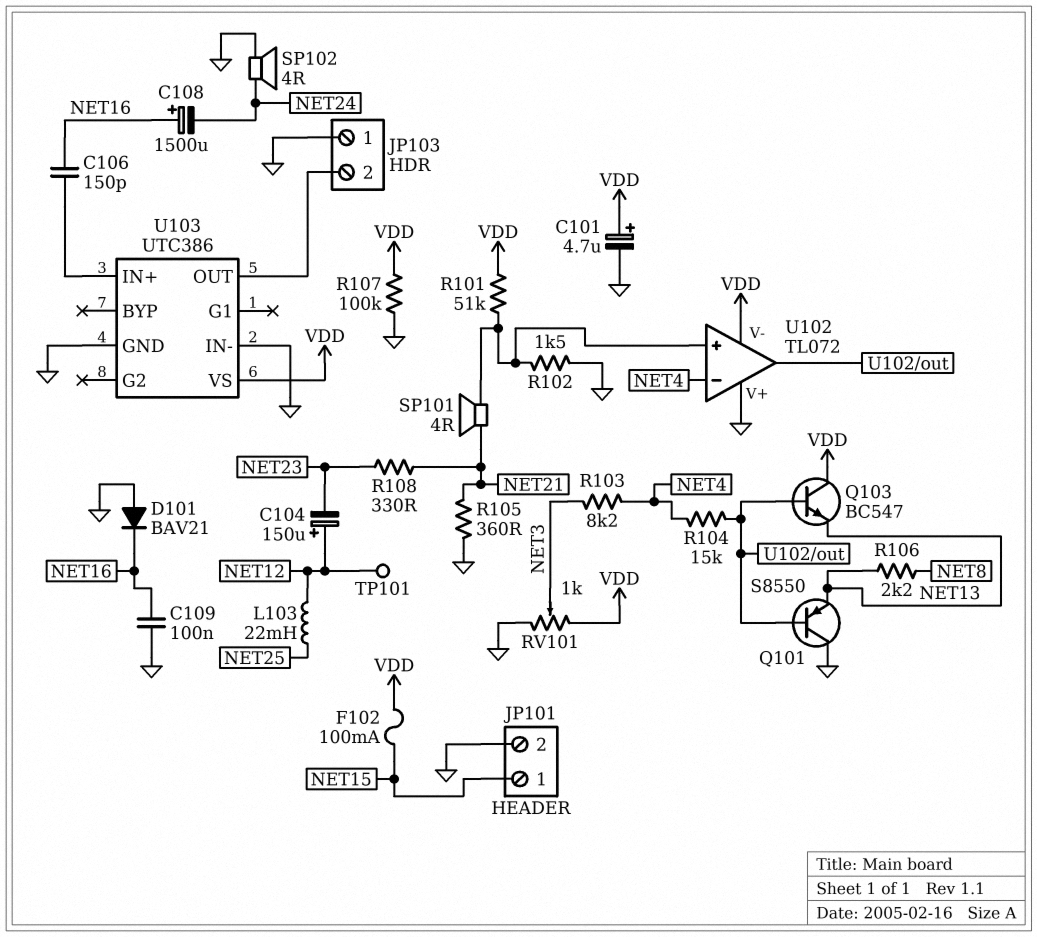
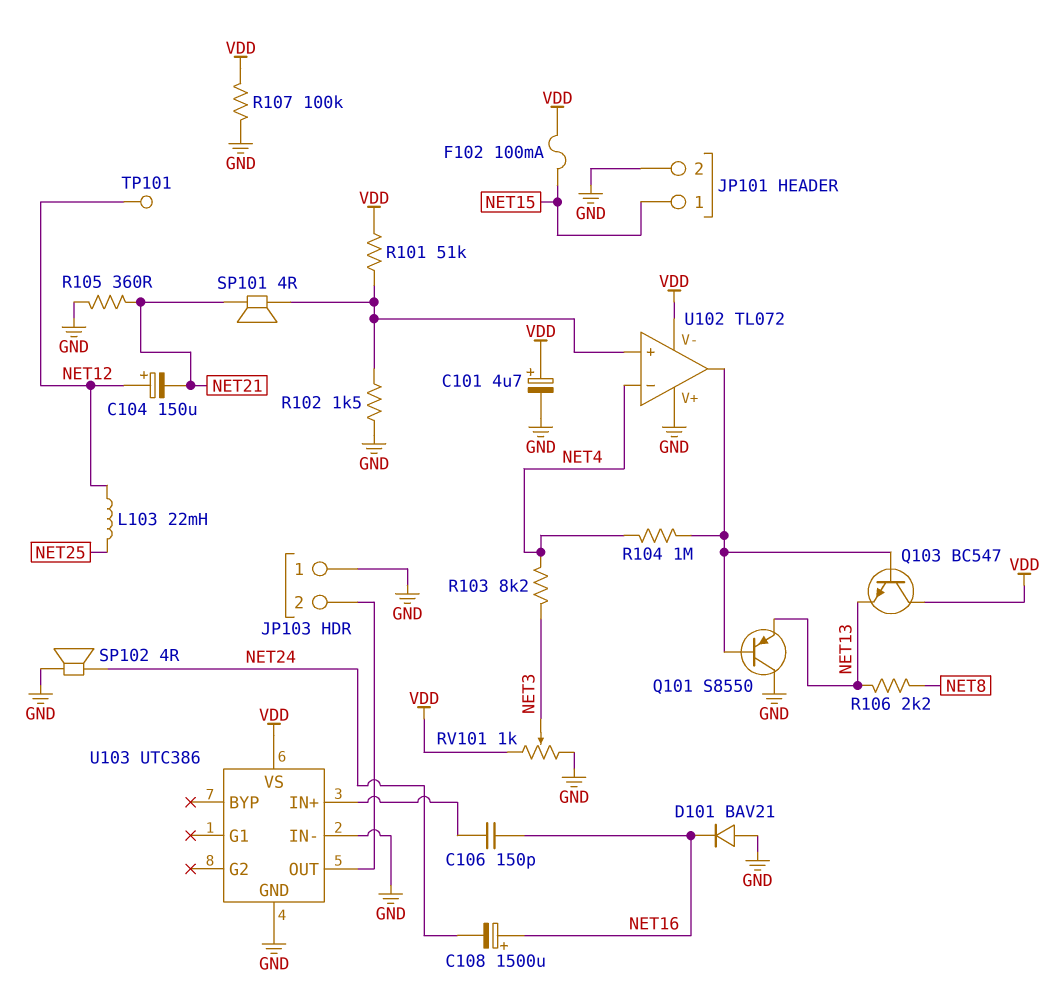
C104: 150uF (plus NET12, minus NET23) -> 150uF (plus NET12, minus NET21)
C109: 100nF (GND, NET16) -> none
R104: 15k (NET4, U102/out) -> 1M (NET4, U102/out)
R108: 330 (NET21, NET23) -> none

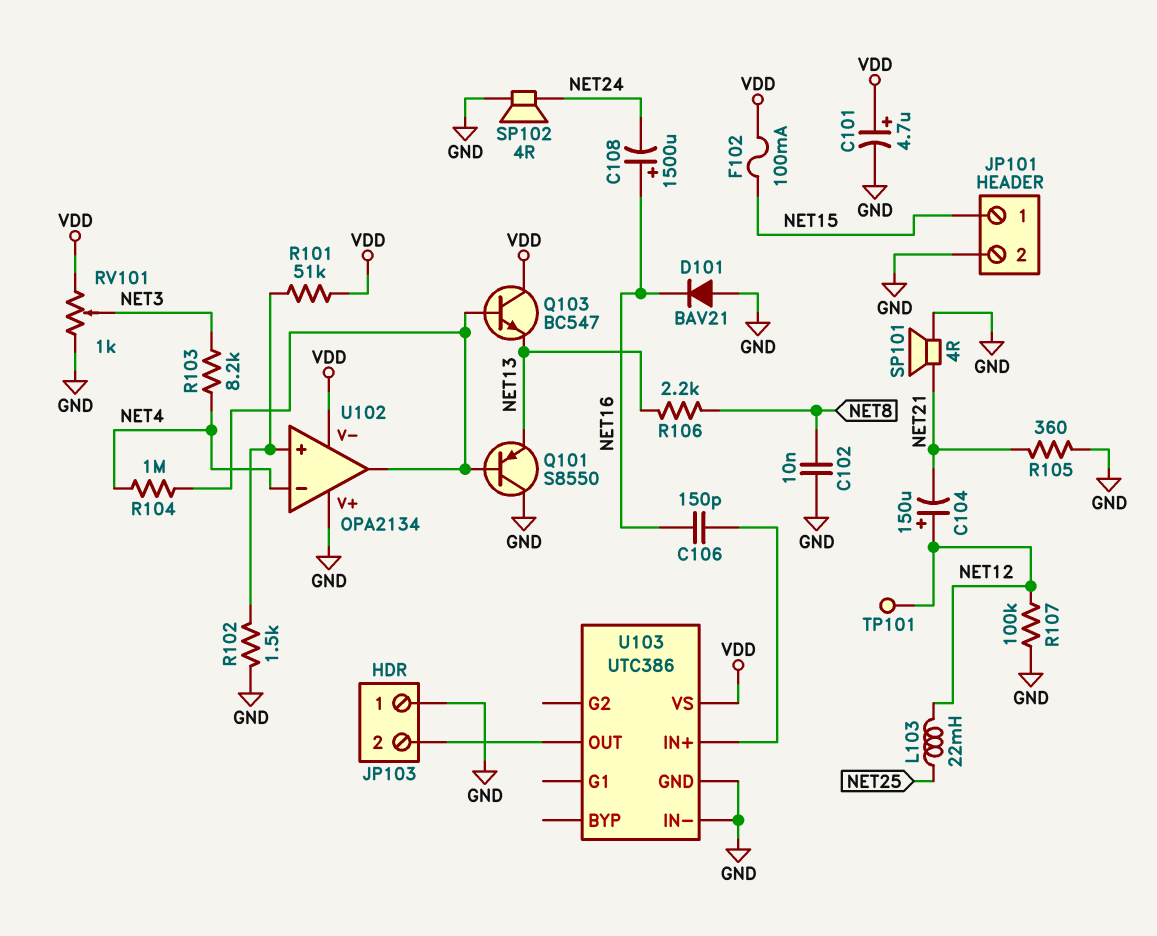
C102: none -> 10nF (GND, NET8)
R107: 100k (GND, VDD) -> 100k (GND, NET12)
SP101: speaker 4R (NET21, U102/in+) -> speaker 4R (GND, NET21)
U102: TL072 -> OPA2134

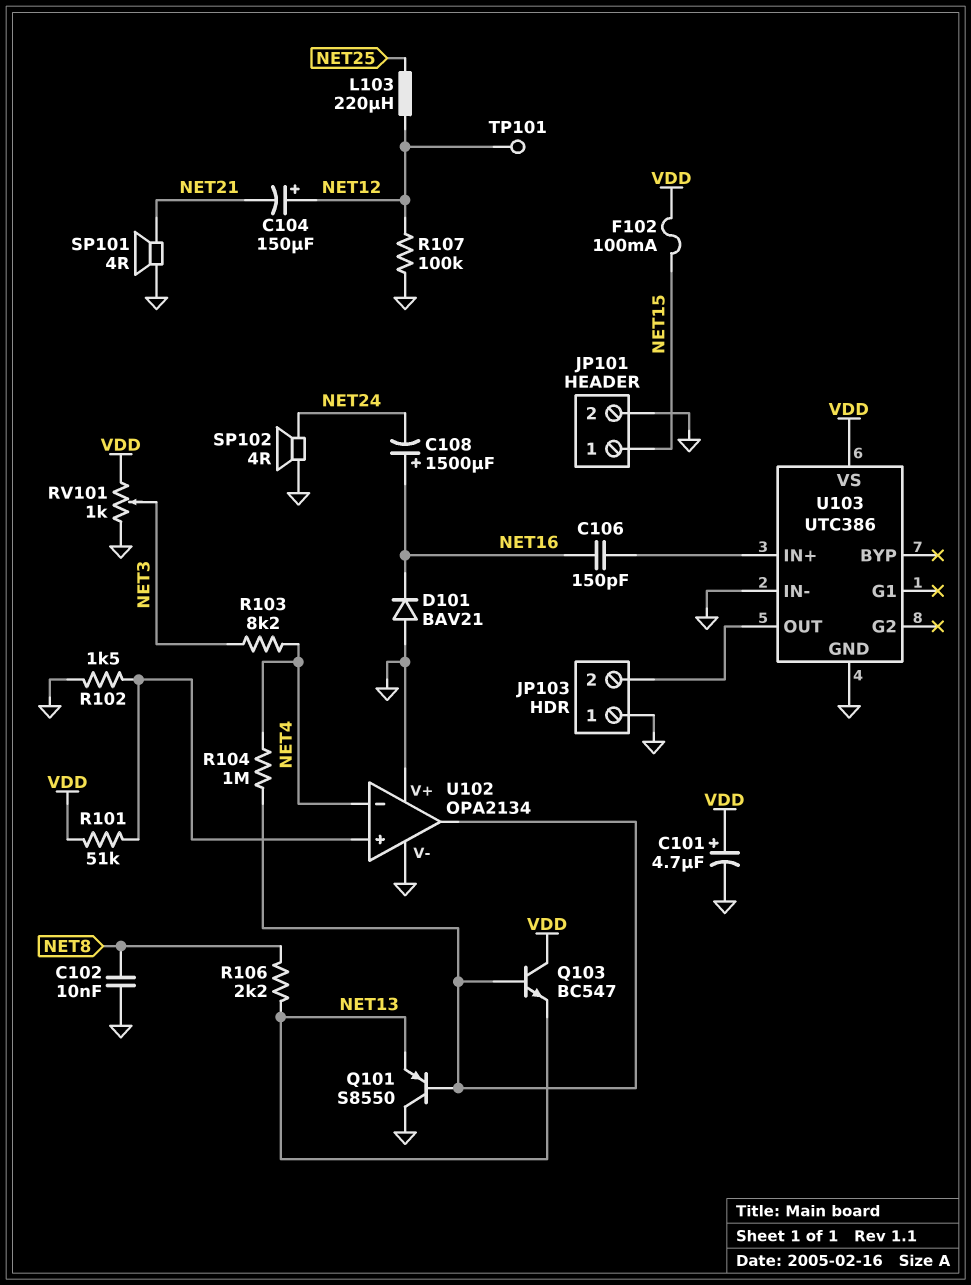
L103: 22mH (NET12, NET25) -> 220uH (NET12, NET25)
R105: 360 (GND, NET21) -> none
U102 pin V-: VDD -> GND

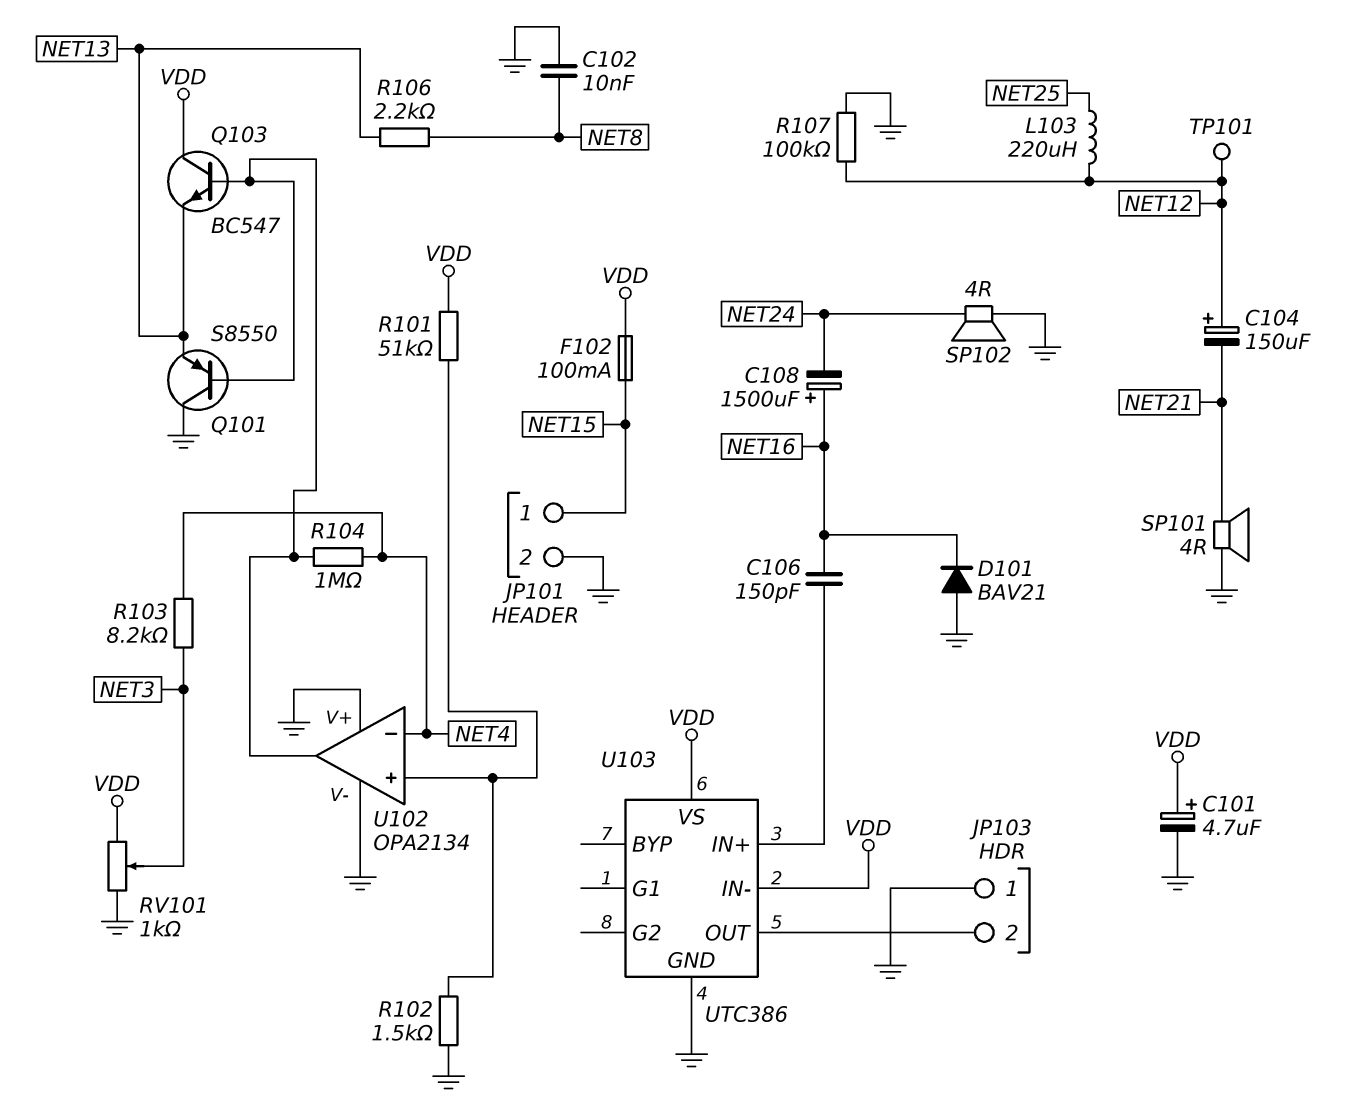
U103 pin IN-: GND -> VDD

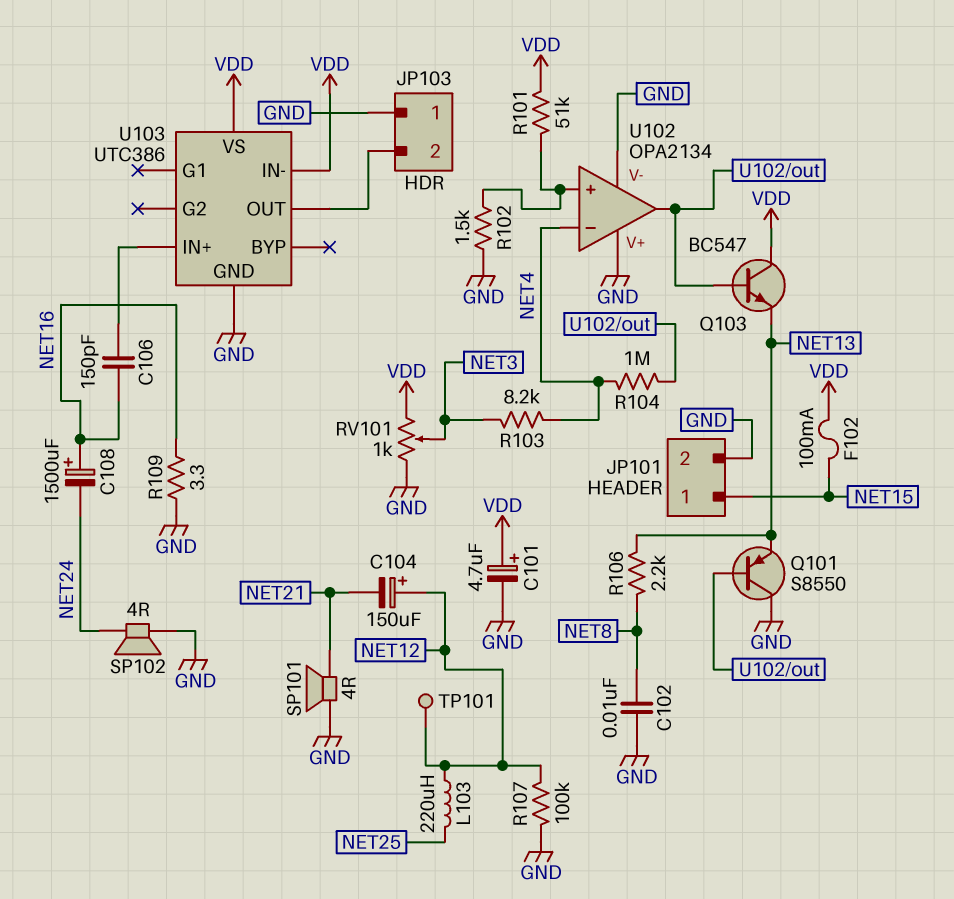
D101: diode BAV21 (A GND, K NET16) -> none
R109: none -> 3.3 (GND, NET16)

